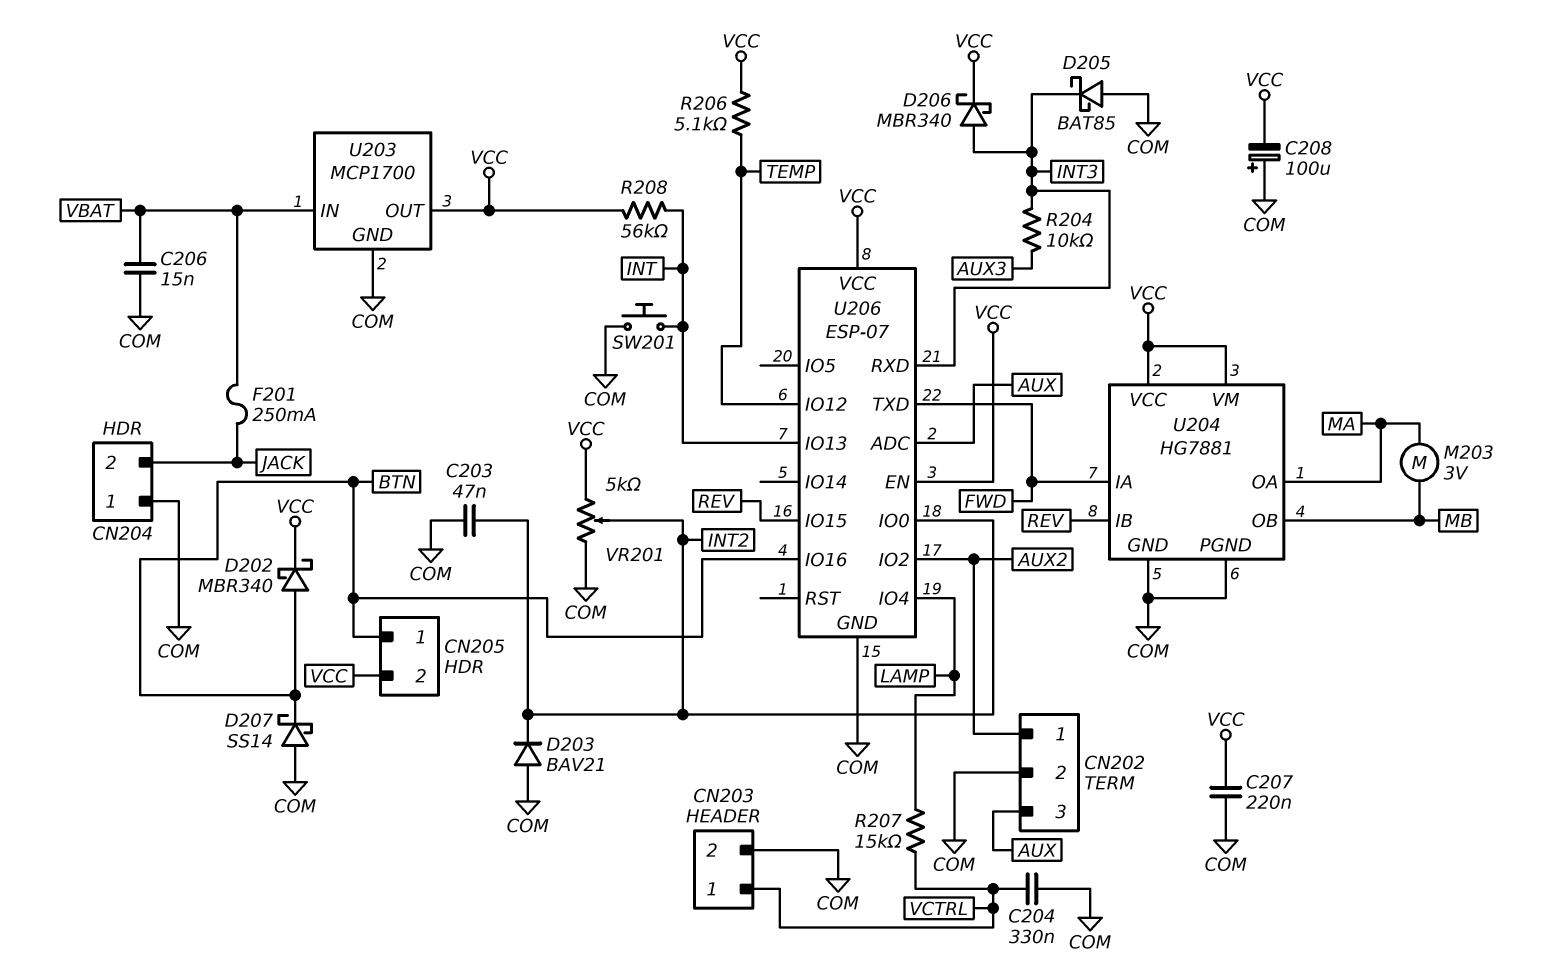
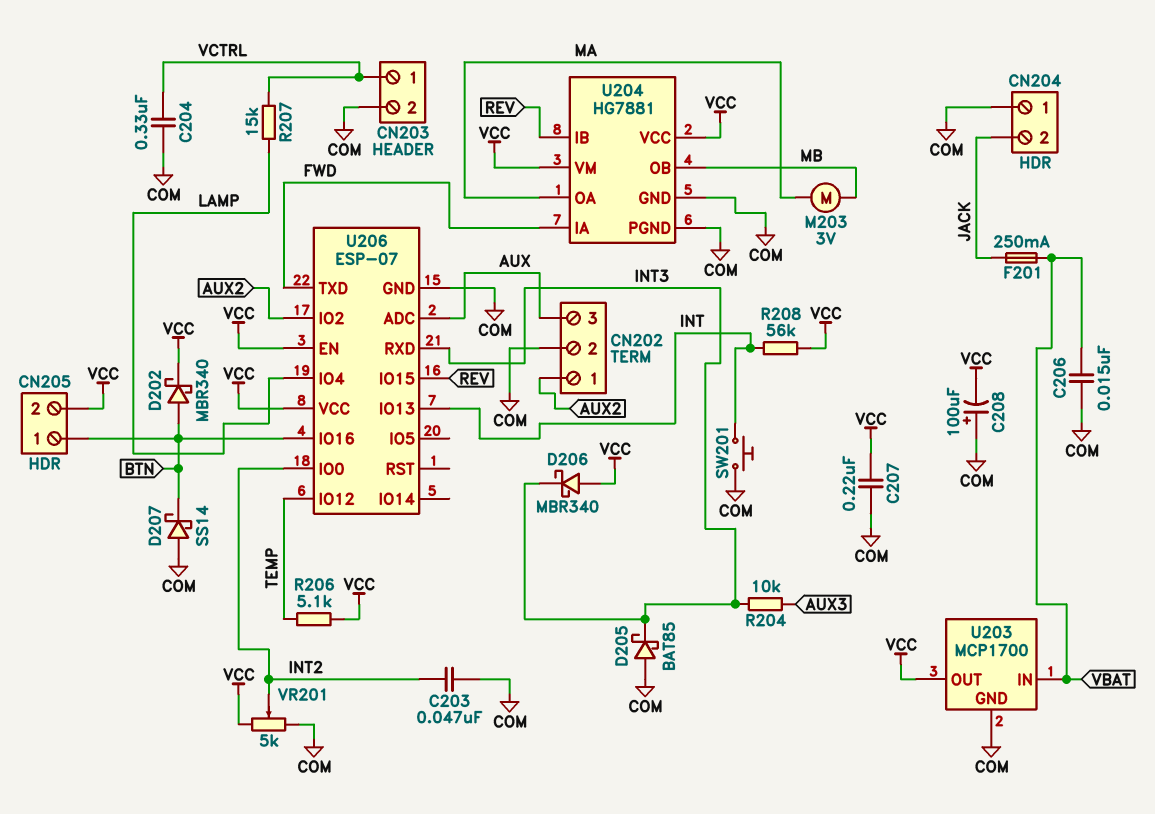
D203: diode BAV21 (A COM, K INT2) -> none
D206: schottky MBR340 (A INT3, K VCC) -> schottky MBR340 (A VCC, K INT3)

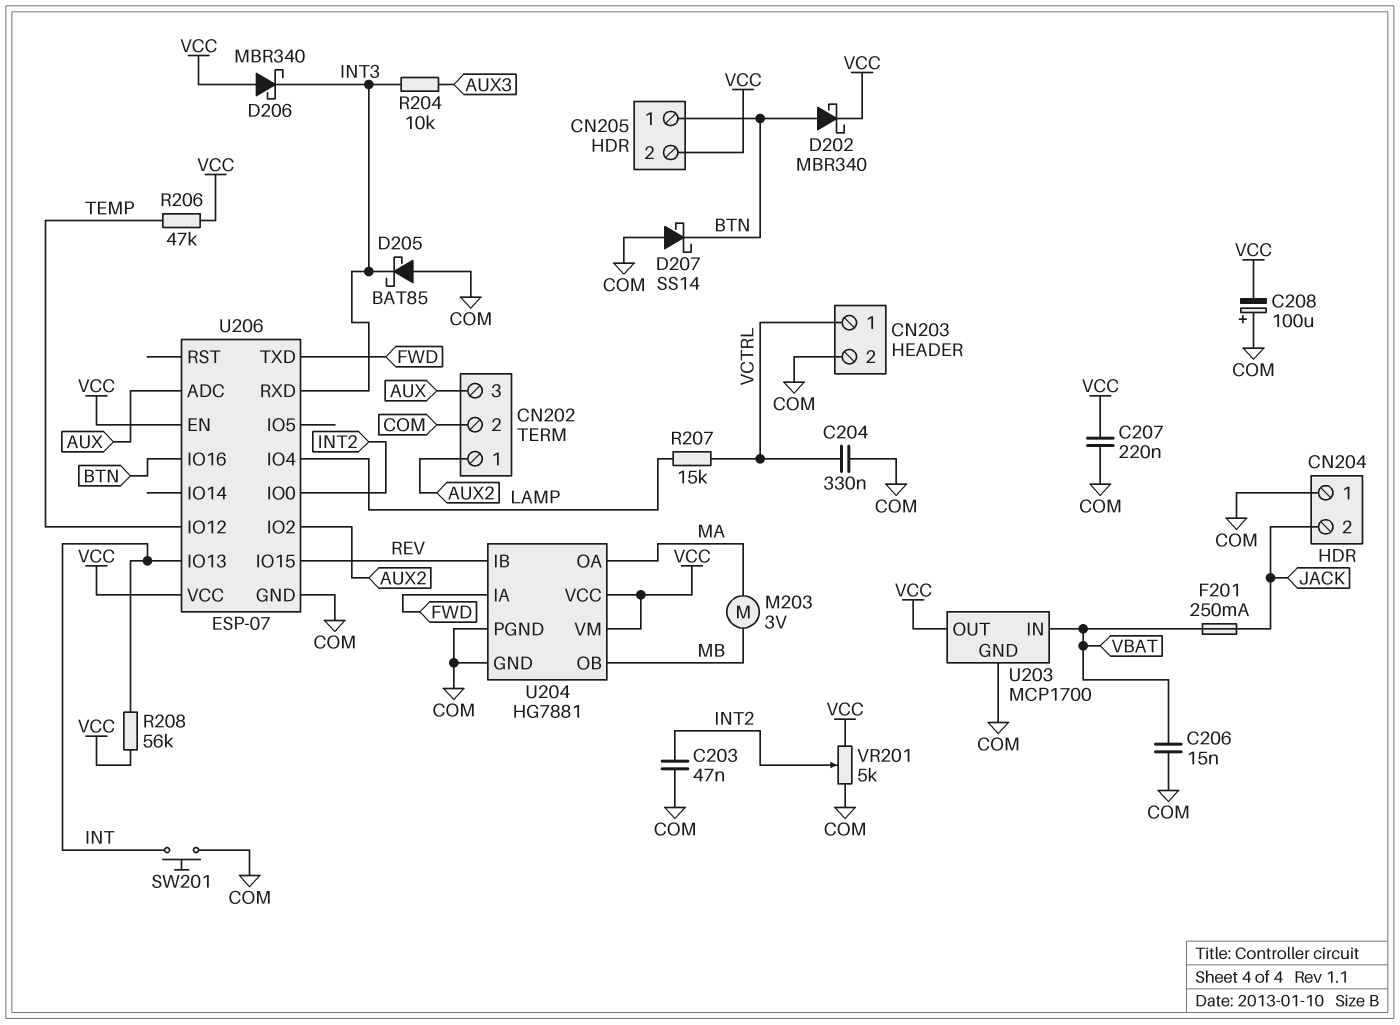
R206: 5.1k (TEMP, VCC) -> 47k (TEMP, VCC)

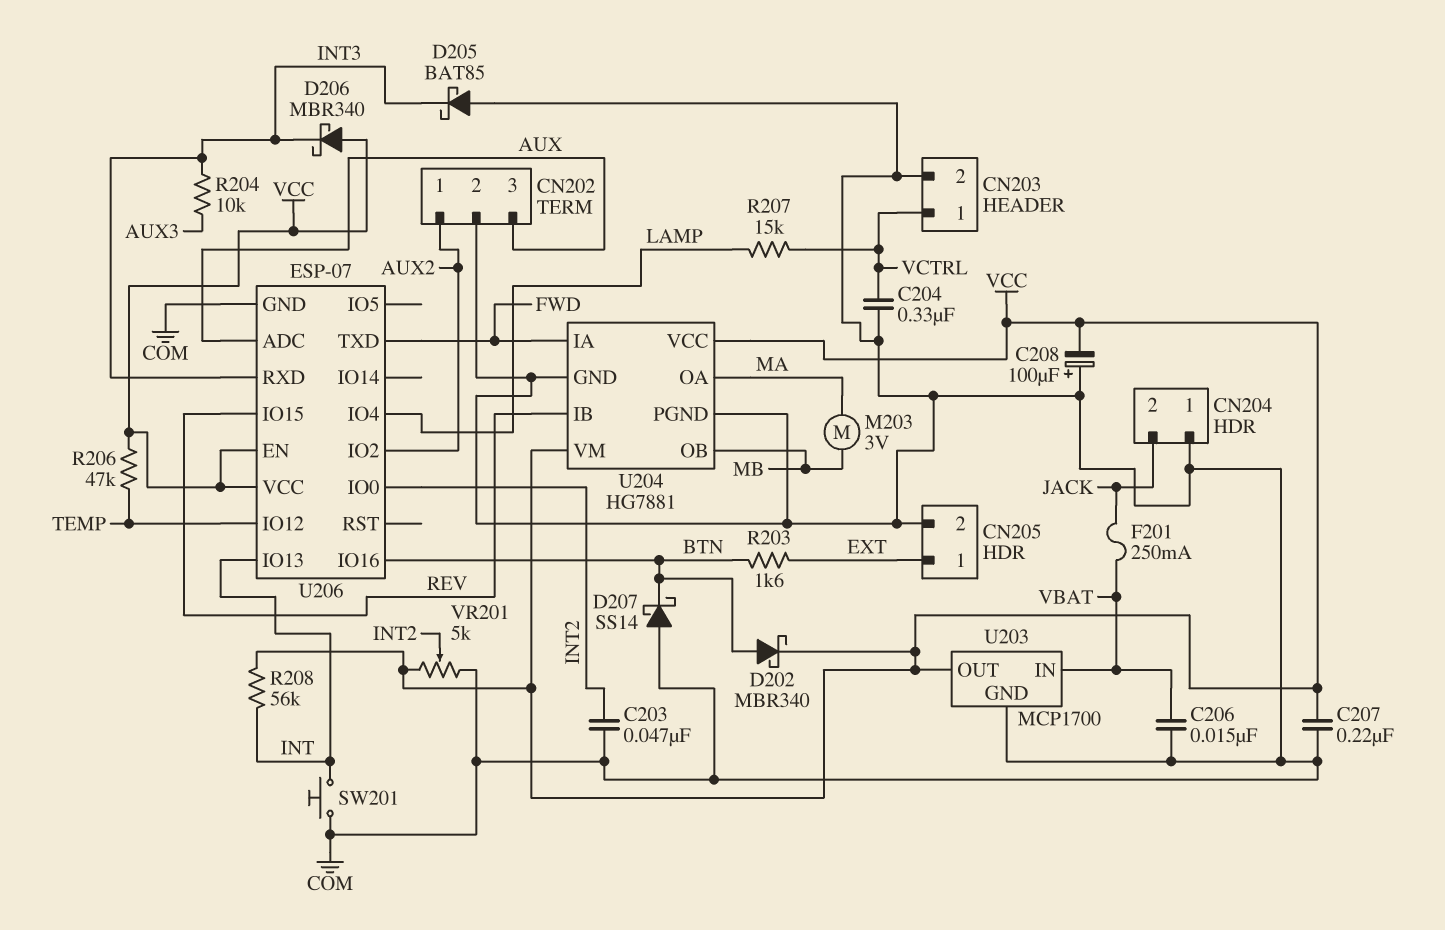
CN205 pin 1: BTN -> EXT
CN205 pin 2: VCC -> COM
R203: none -> 1.6k (BTN, EXT)

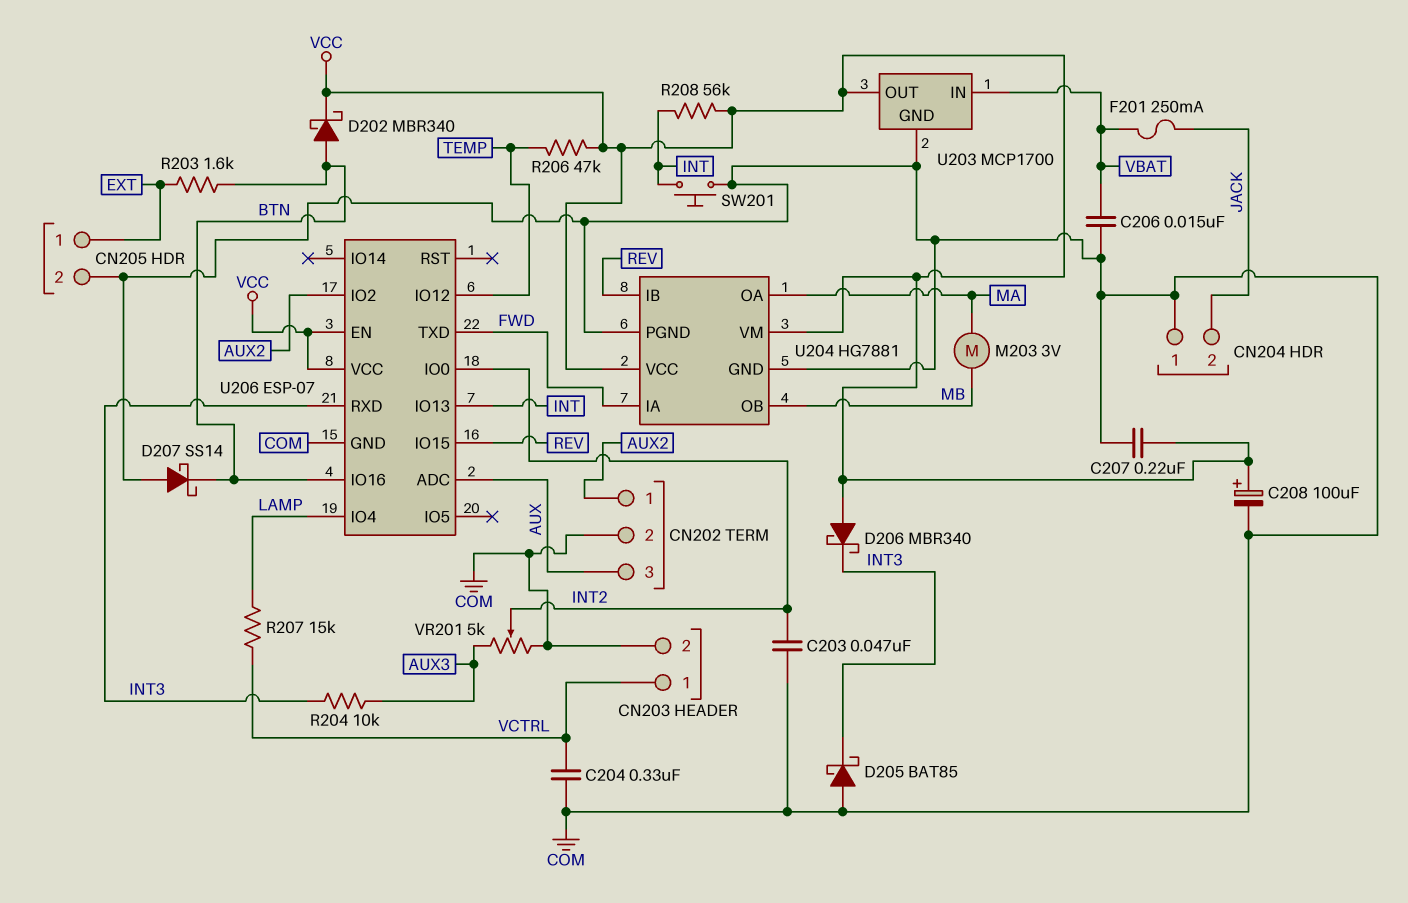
C208: 100uF (plus COM, minus VCC) -> 100uF (plus VCC, minus COM)
VR201: 5k (COM, VCC, wiper INT2) -> 5k (AUX3, COM, wiper INT2)

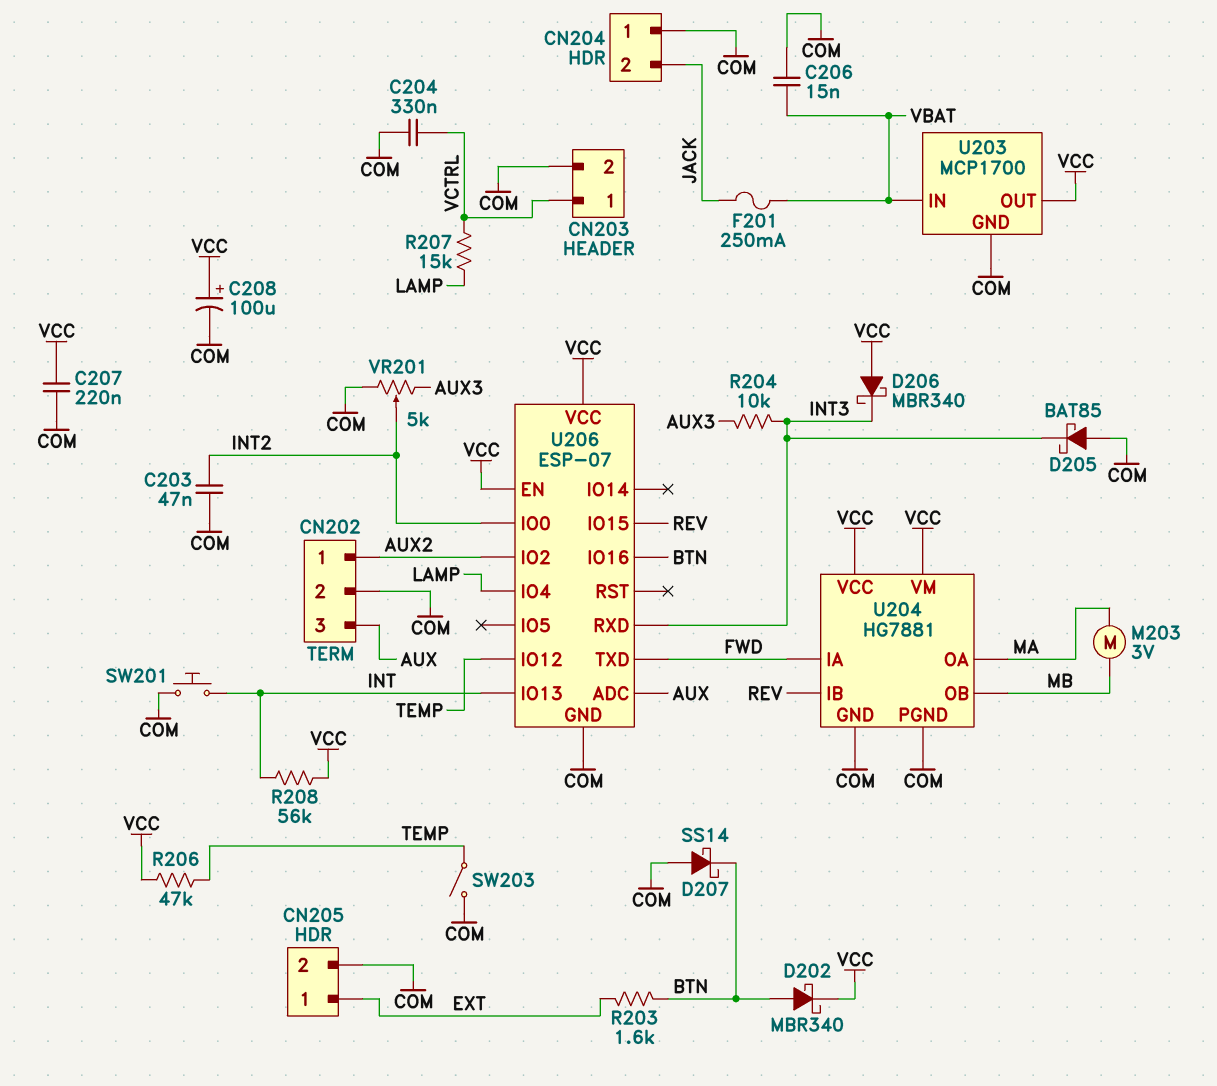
SW203: none -> switch (COM, TEMP)

